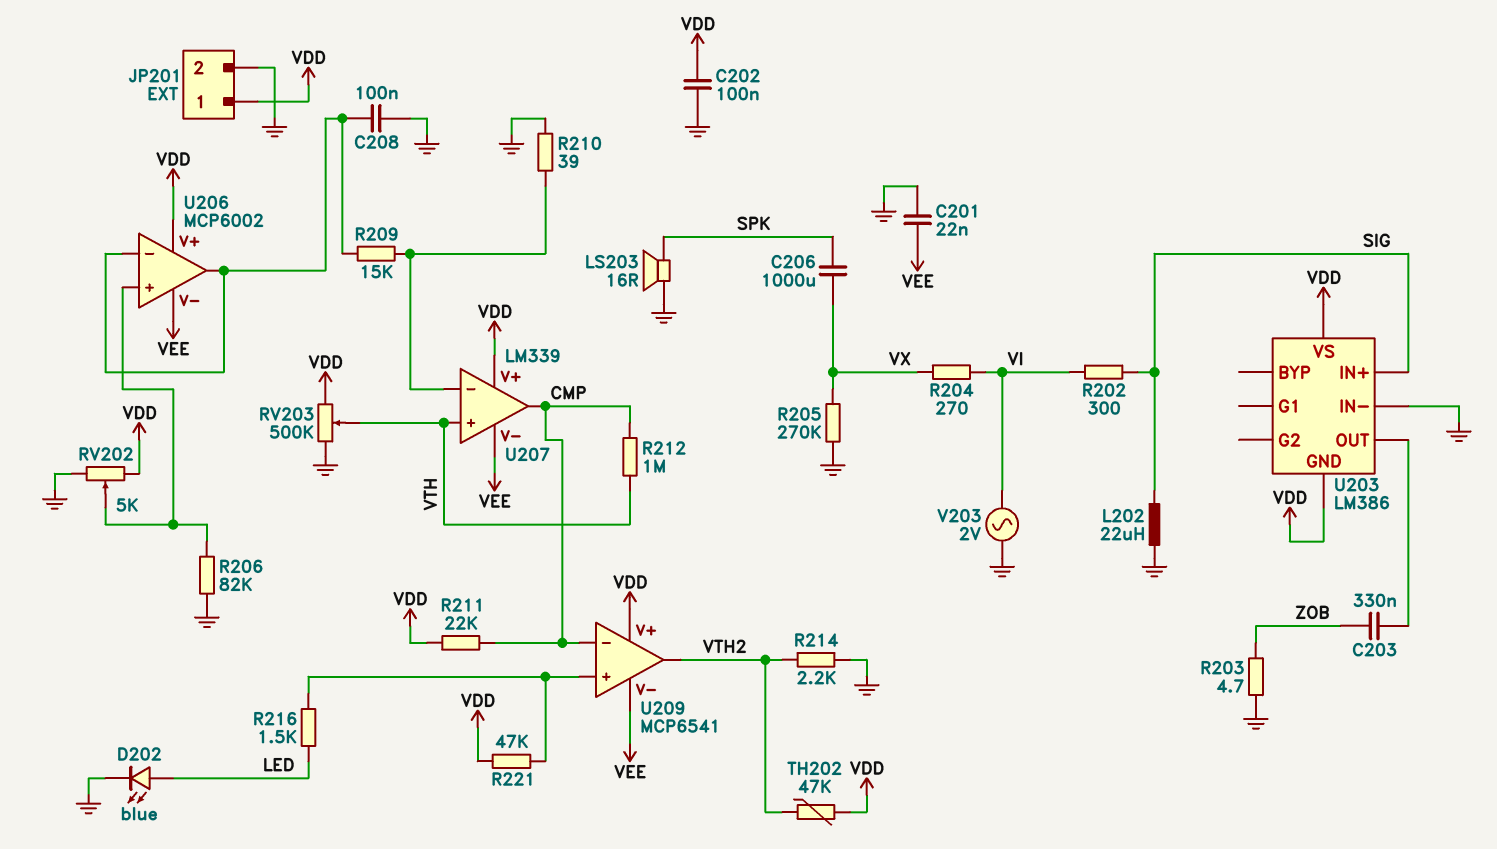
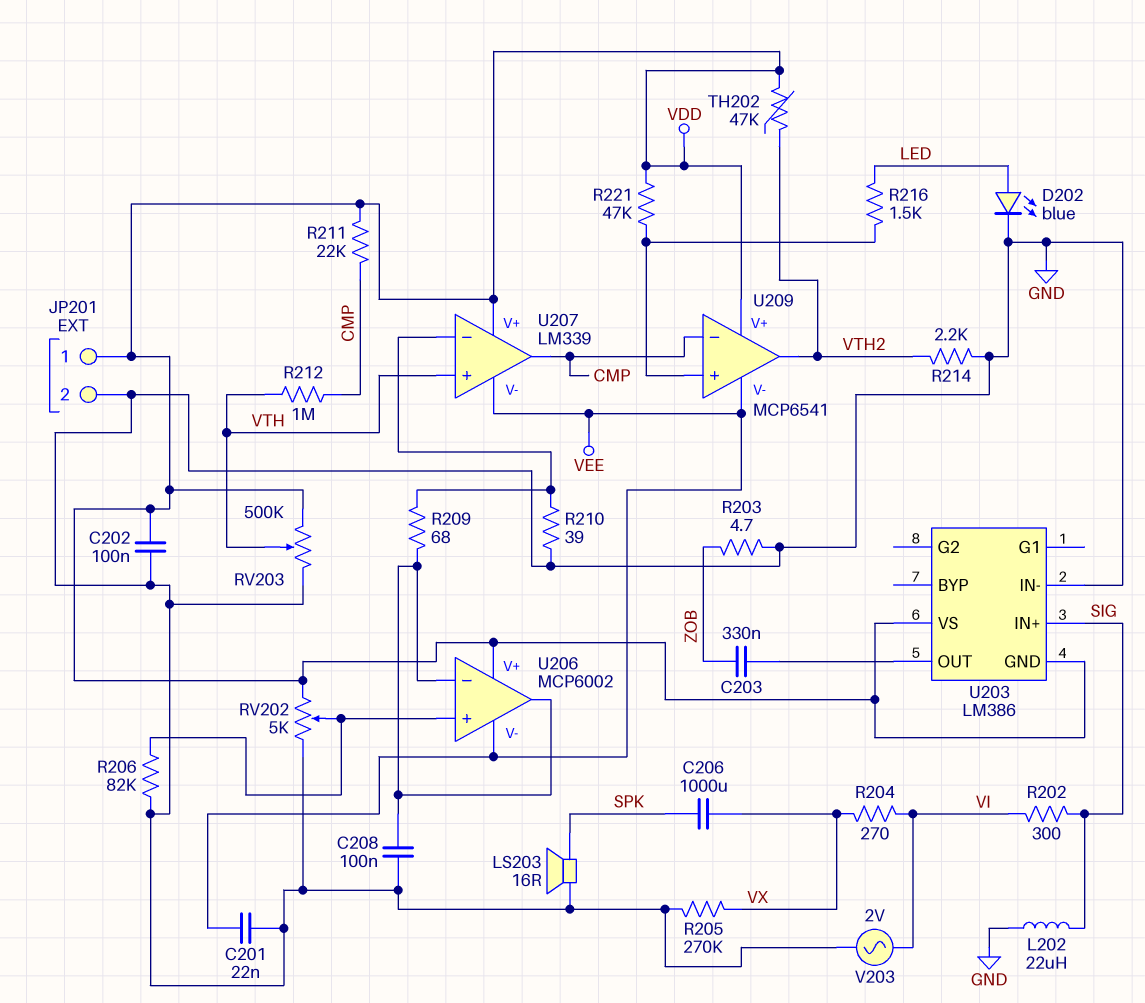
R209: 15k (U206/in-, U207/in-) -> 68 (U206/in-, U207/in-)

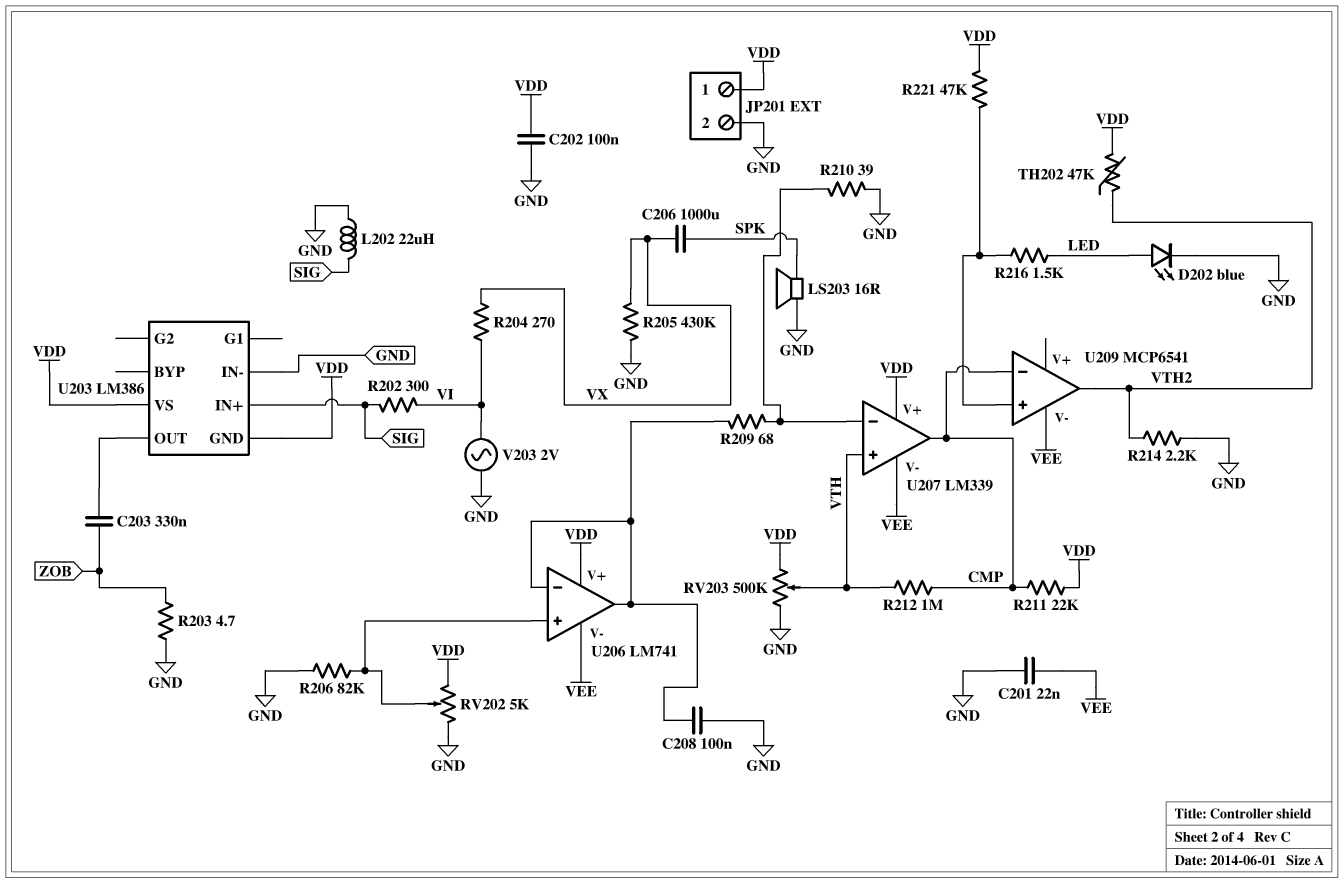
R205: 270k (GND, VX) -> 430k (GND, VX)
U206: MCP6002 -> LM741
U209 pin V+: VDD -> none

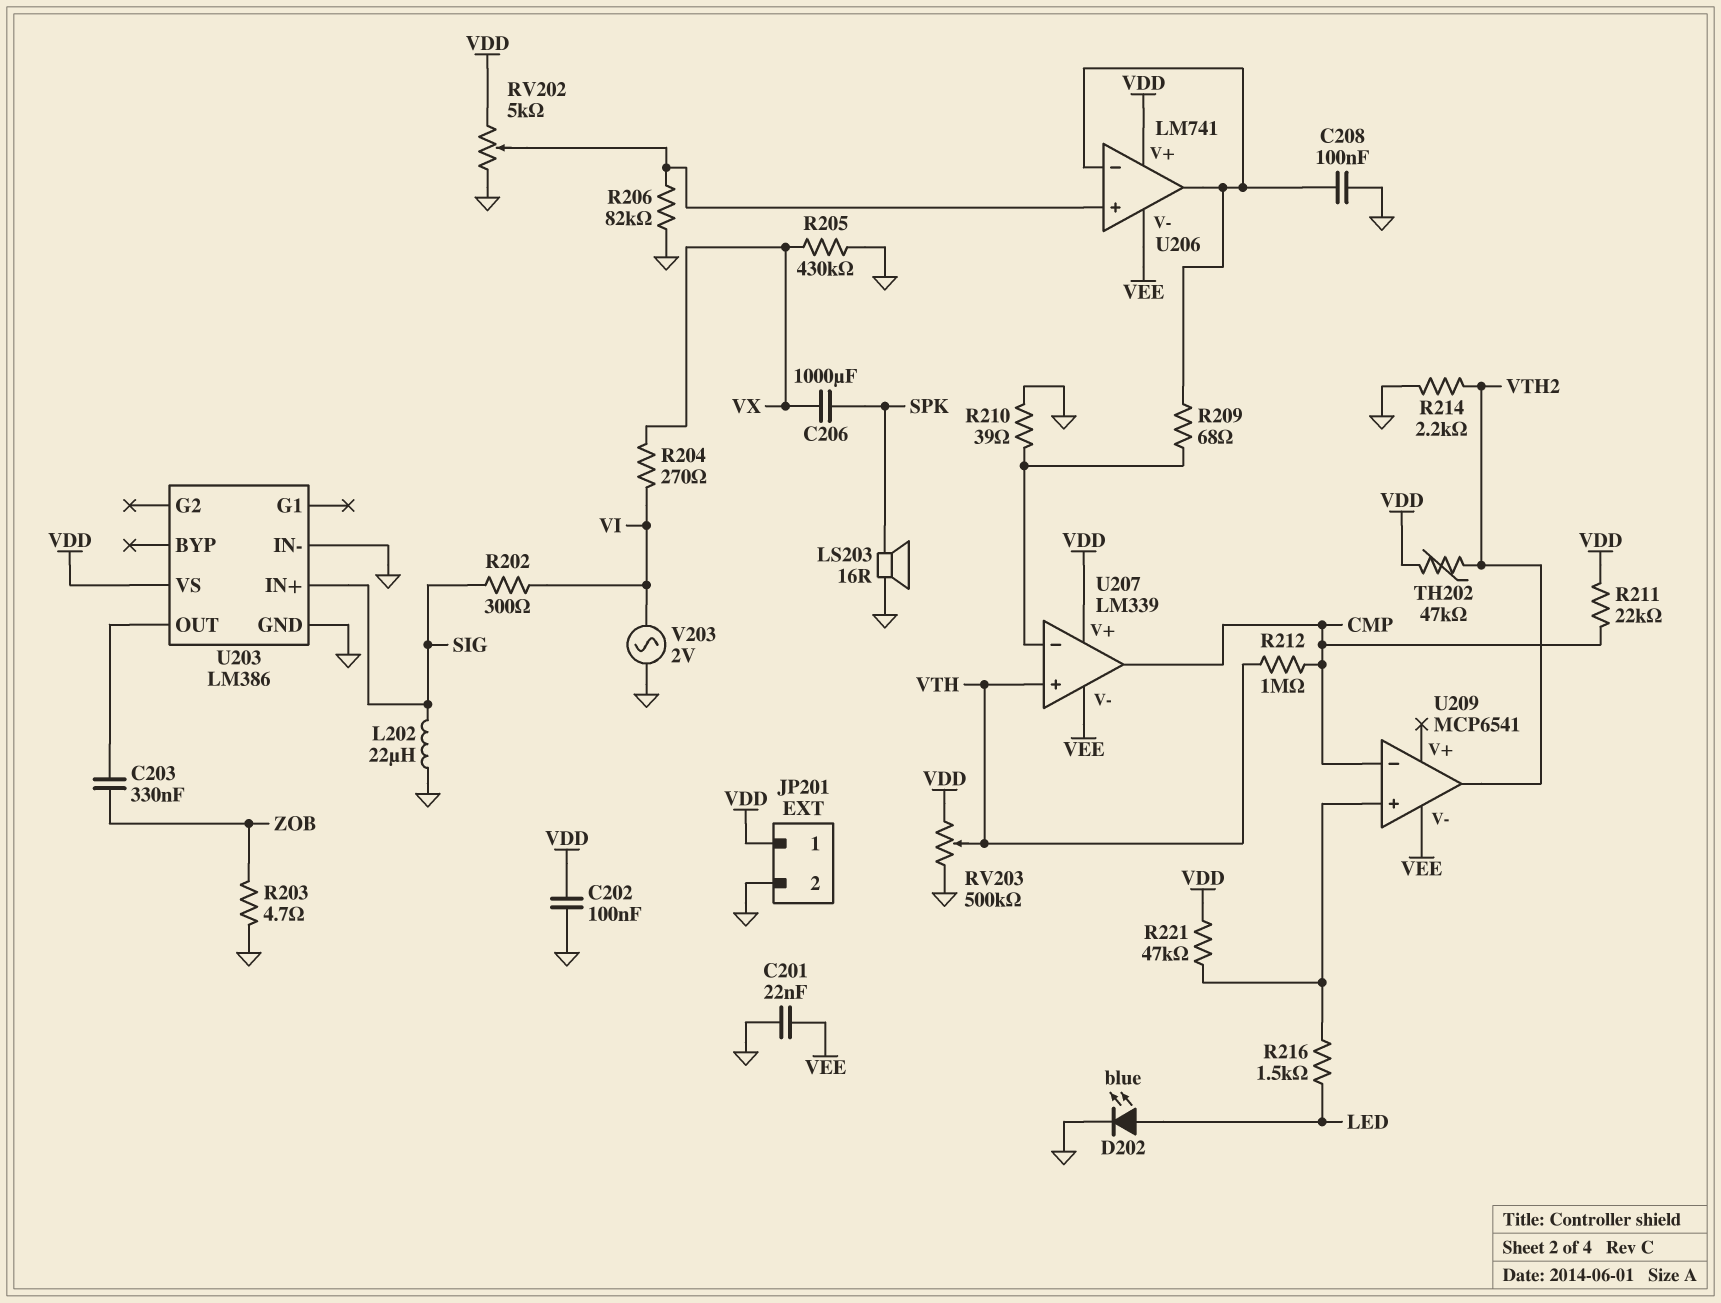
U203 pin GND: VDD -> GND

